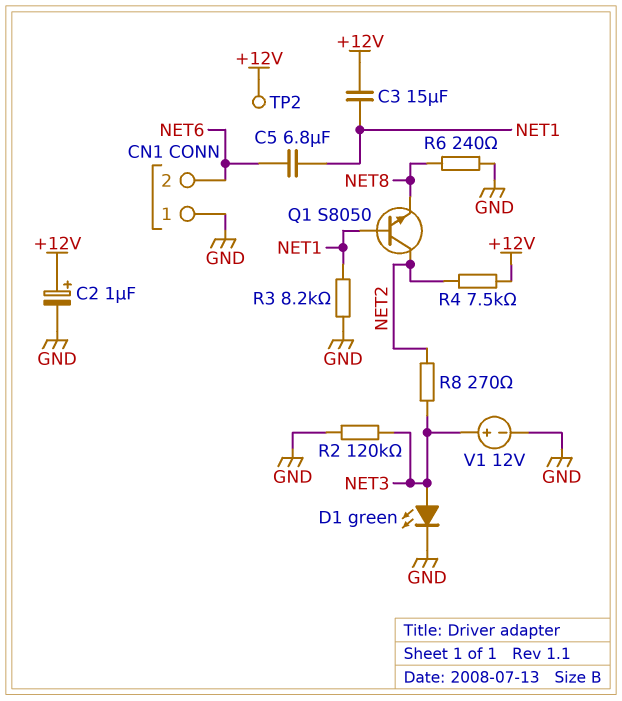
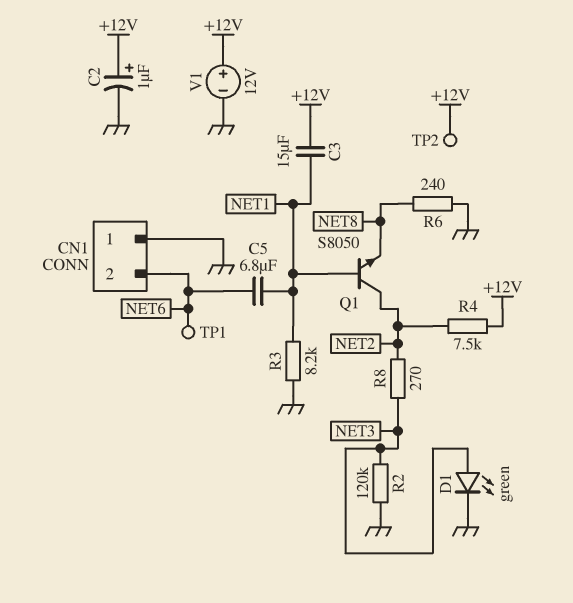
TP1: none -> test point (NET6)
V1: 12V (plus NET3, minus GND) -> 12V (plus +12V, minus GND)

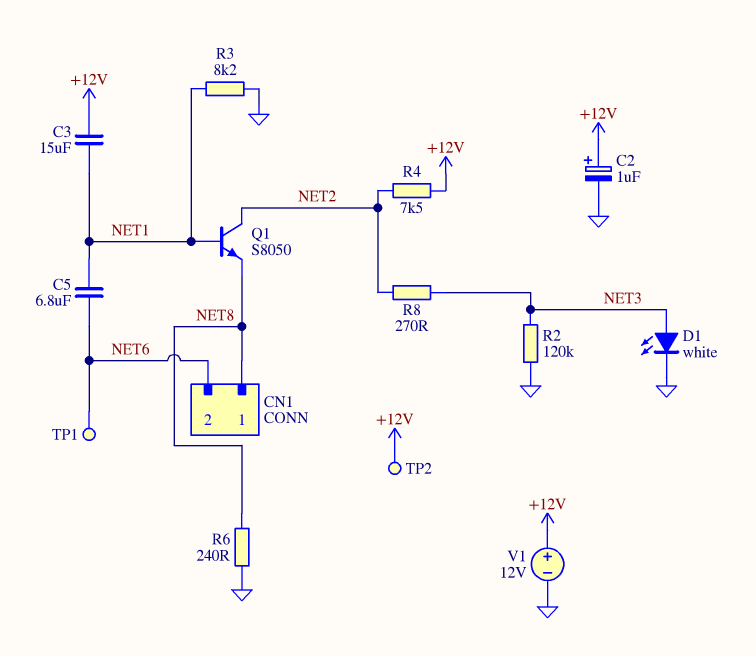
CN1 pin 1: GND -> NET8
D1: LED green (A NET3, K GND) -> LED white (A NET3, K GND)

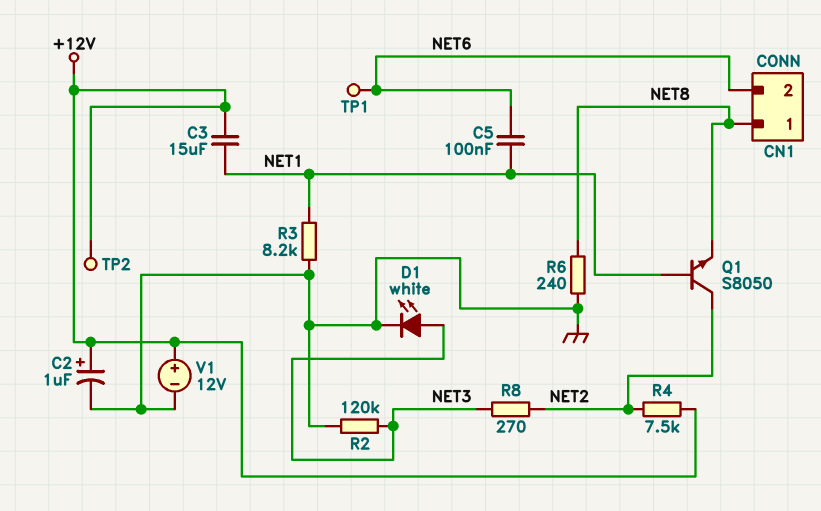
C5: 6.8uF (NET1, NET6) -> 100nF (NET1, NET6)

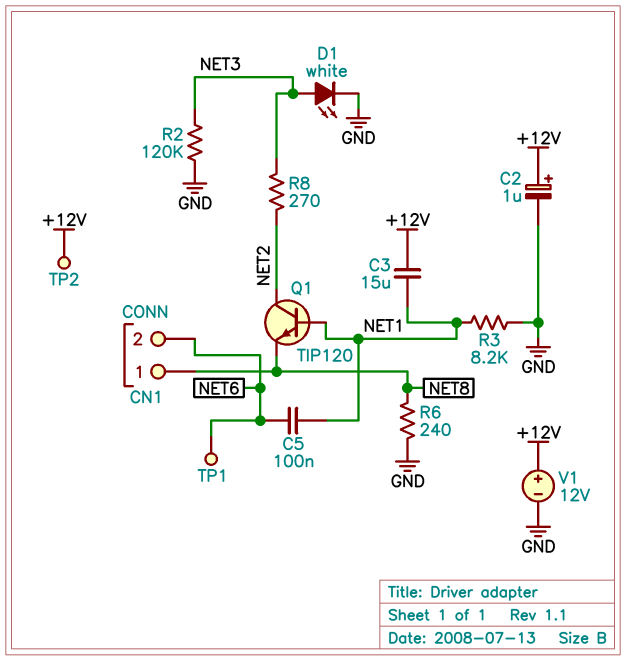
Q1: NPN S8050 (B NET1, C NET2, E NET8) -> NPN TIP120 (B NET1, C NET2, E NET8)
R4: 7.5k (+12V, NET2) -> none

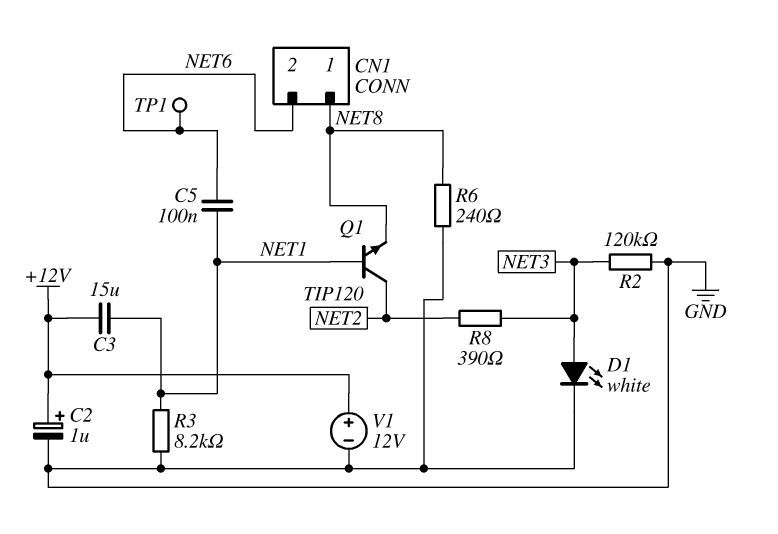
R8: 270 (NET2, NET3) -> 390 (NET2, NET3)
TP2: test point (+12V) -> none

